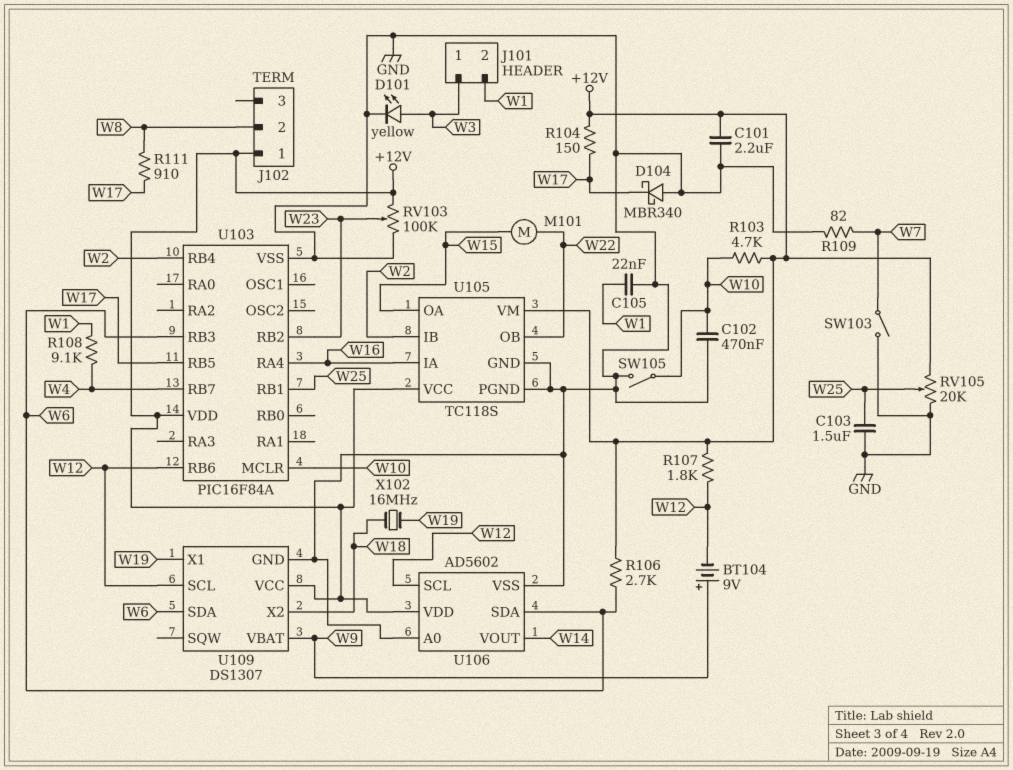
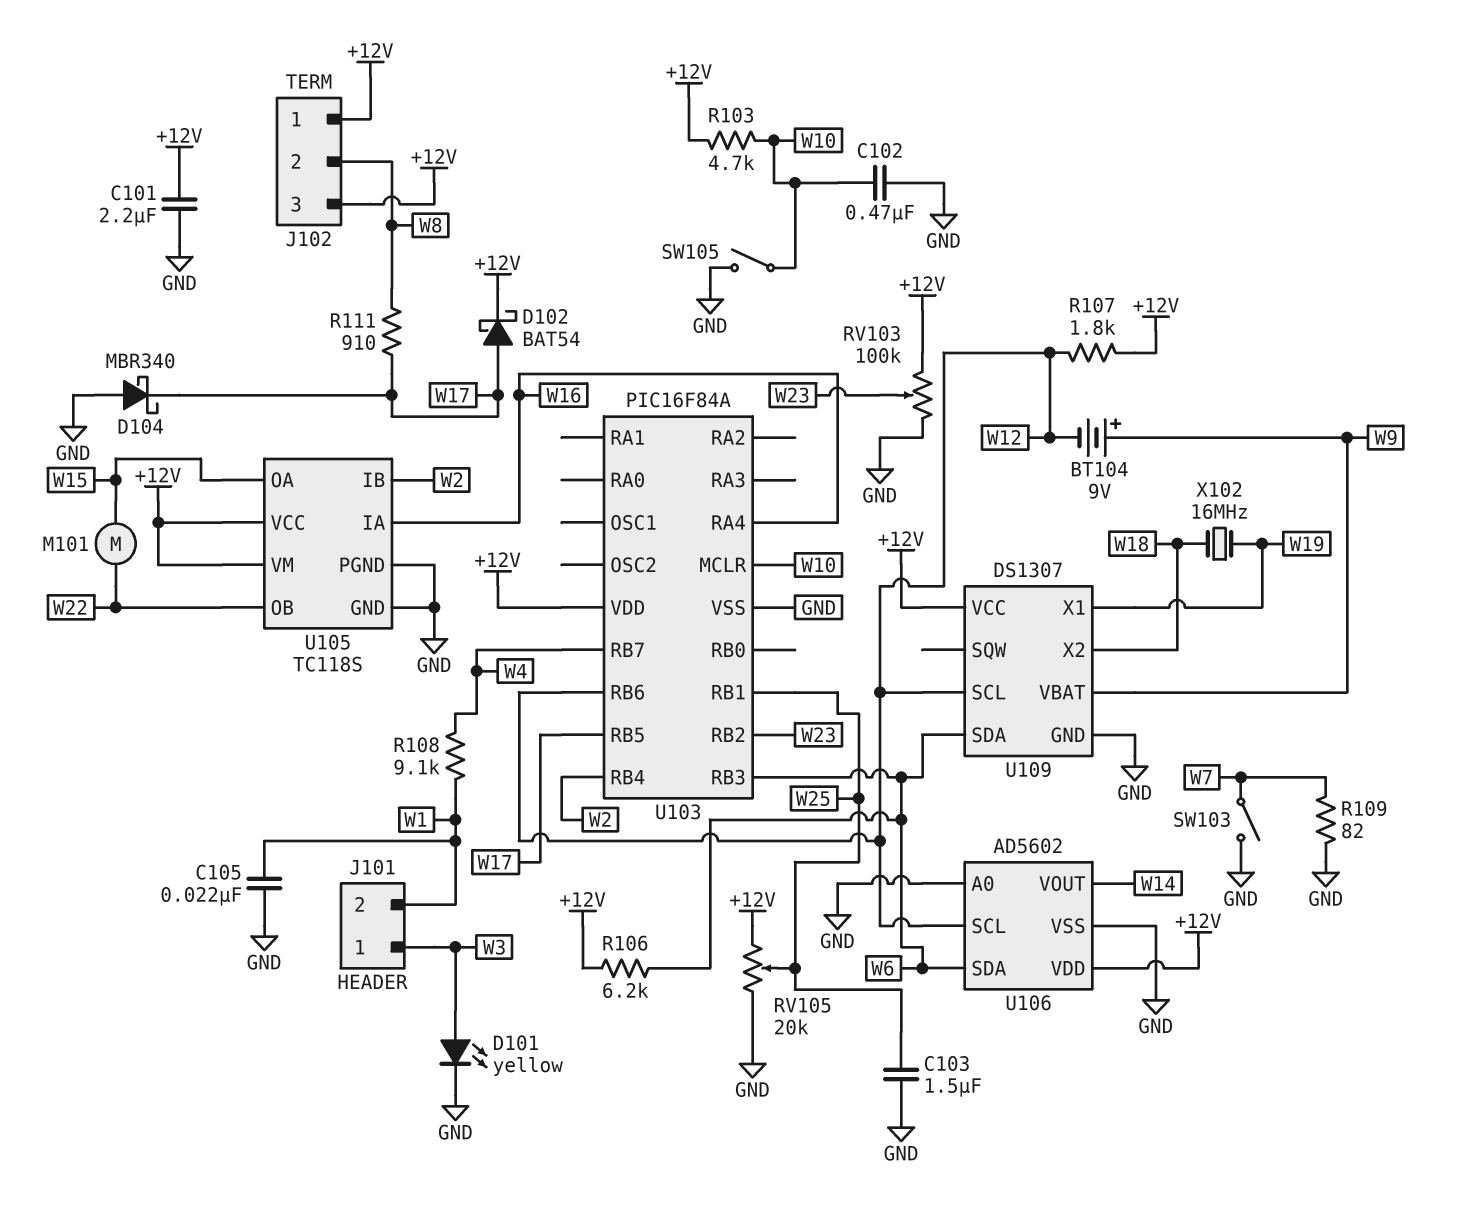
D102: none -> schottky BAT54 (A W17, K +12V)
J102 pin 3: none -> +12V
R104: 150 (+12V, W17) -> none
R106: 2.7k (+12V, W6) -> 6.2k (+12V, W6)

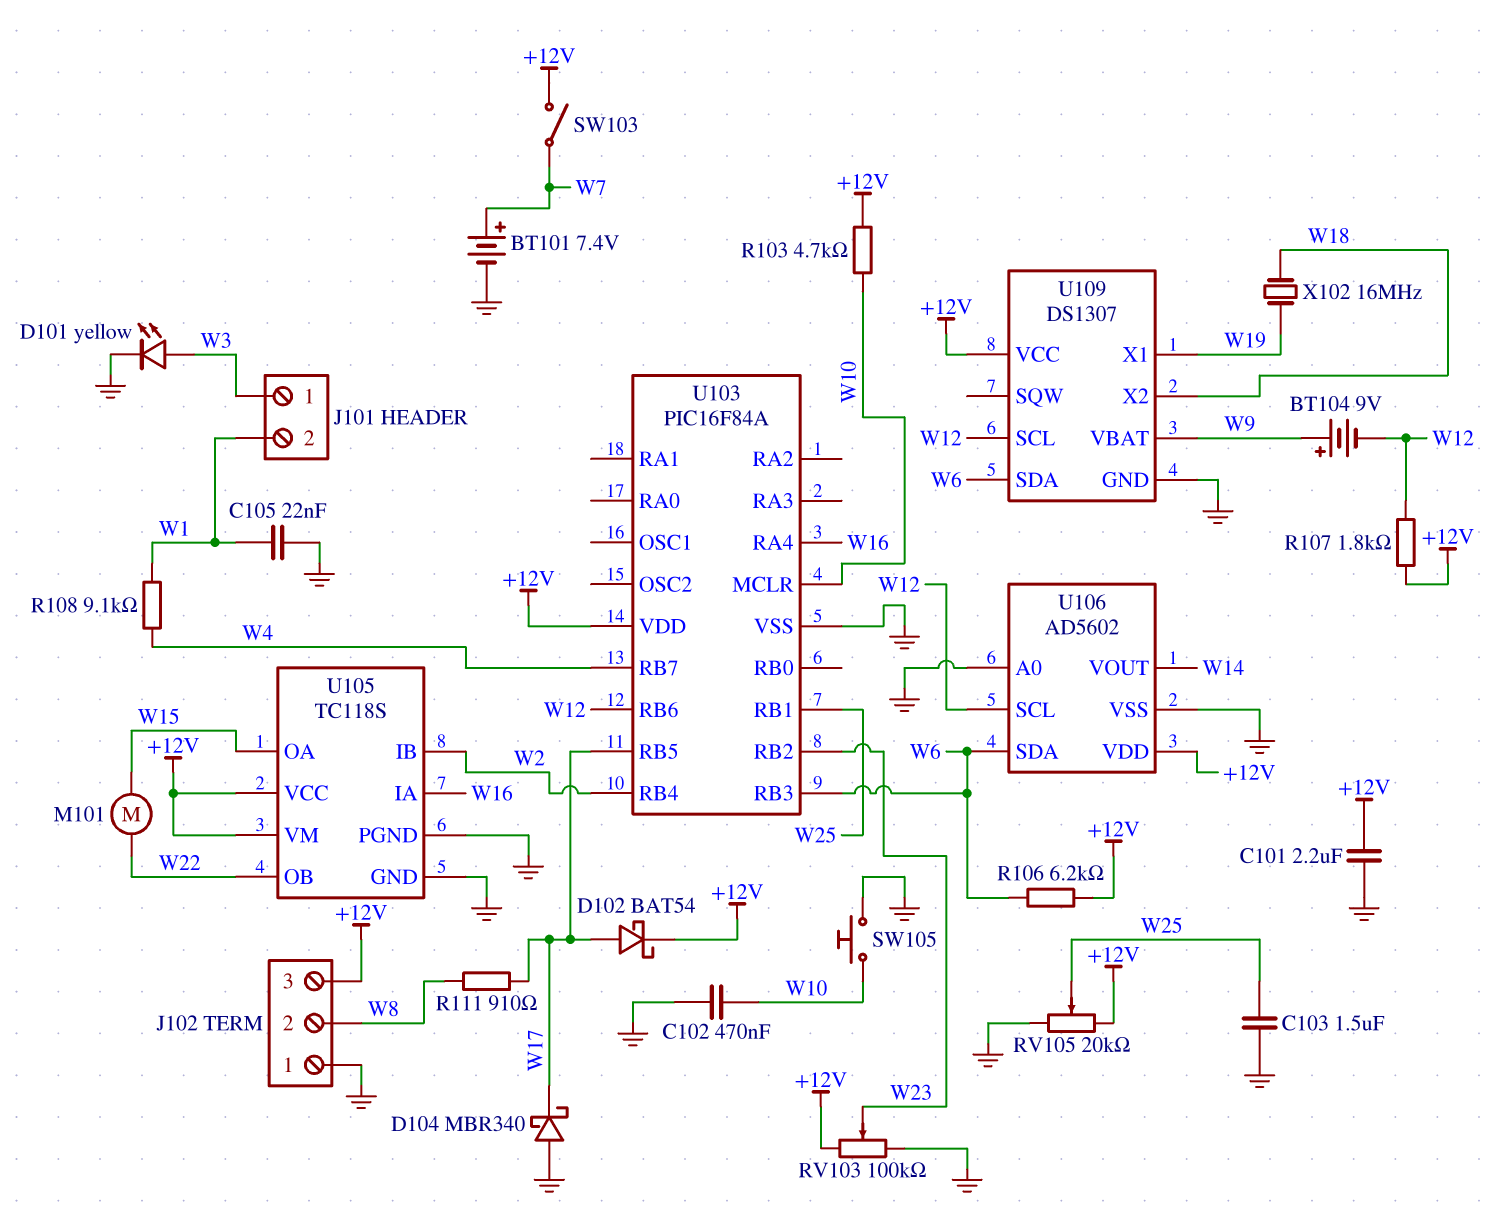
BT101: none -> 7.4V (plus W7, minus GND)
J102 pin 1: +12V -> GND
R109: 82 (GND, W7) -> none
SW103: switch (GND, W7) -> switch (+12V, W7)
SW105: switch (GND, W10) -> button (GND, W10)

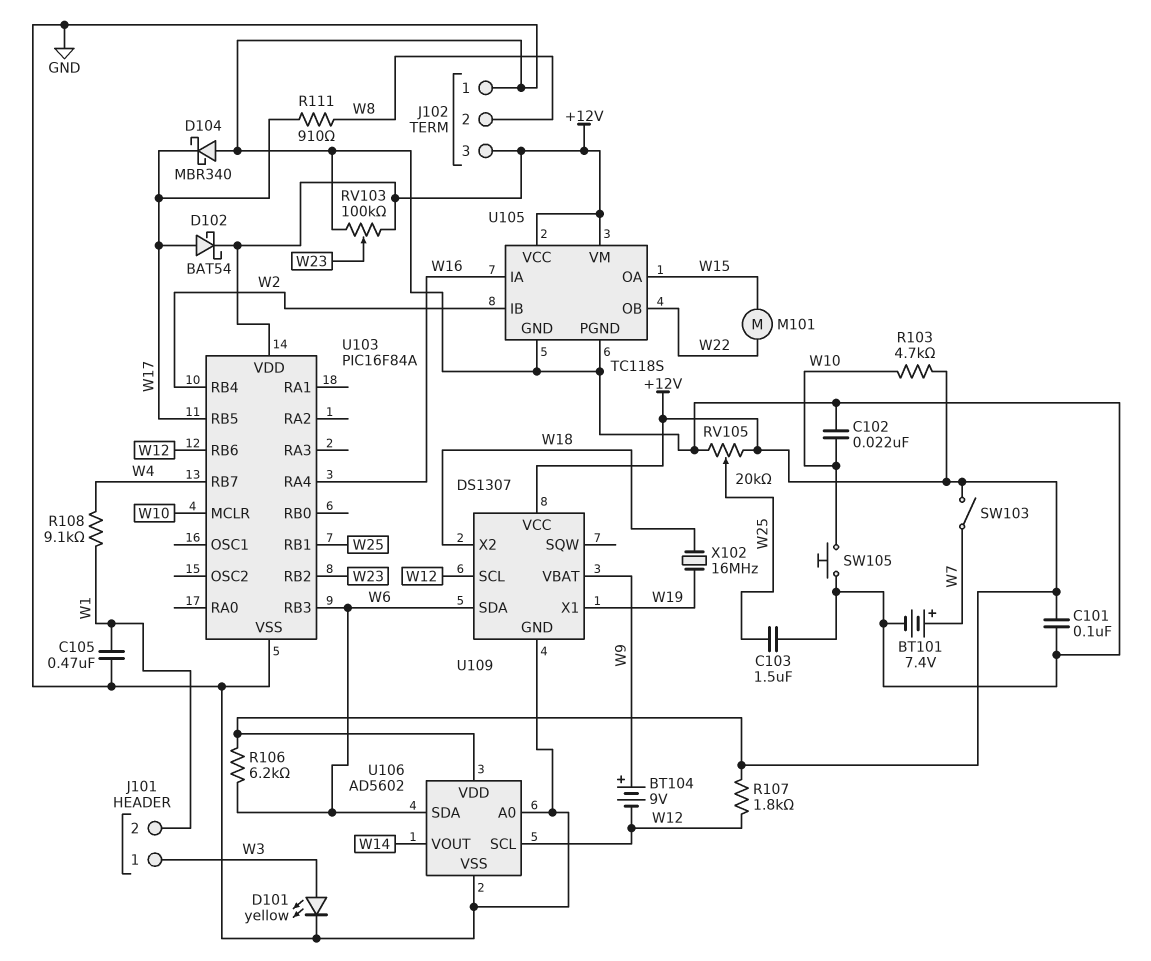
C101: 2.2uF (+12V, GND) -> 100nF (+12V, GND)
C102: 470nF (GND, W10) -> 22nF (GND, W10)
C105: 22nF (GND, W1) -> 470nF (GND, W1)

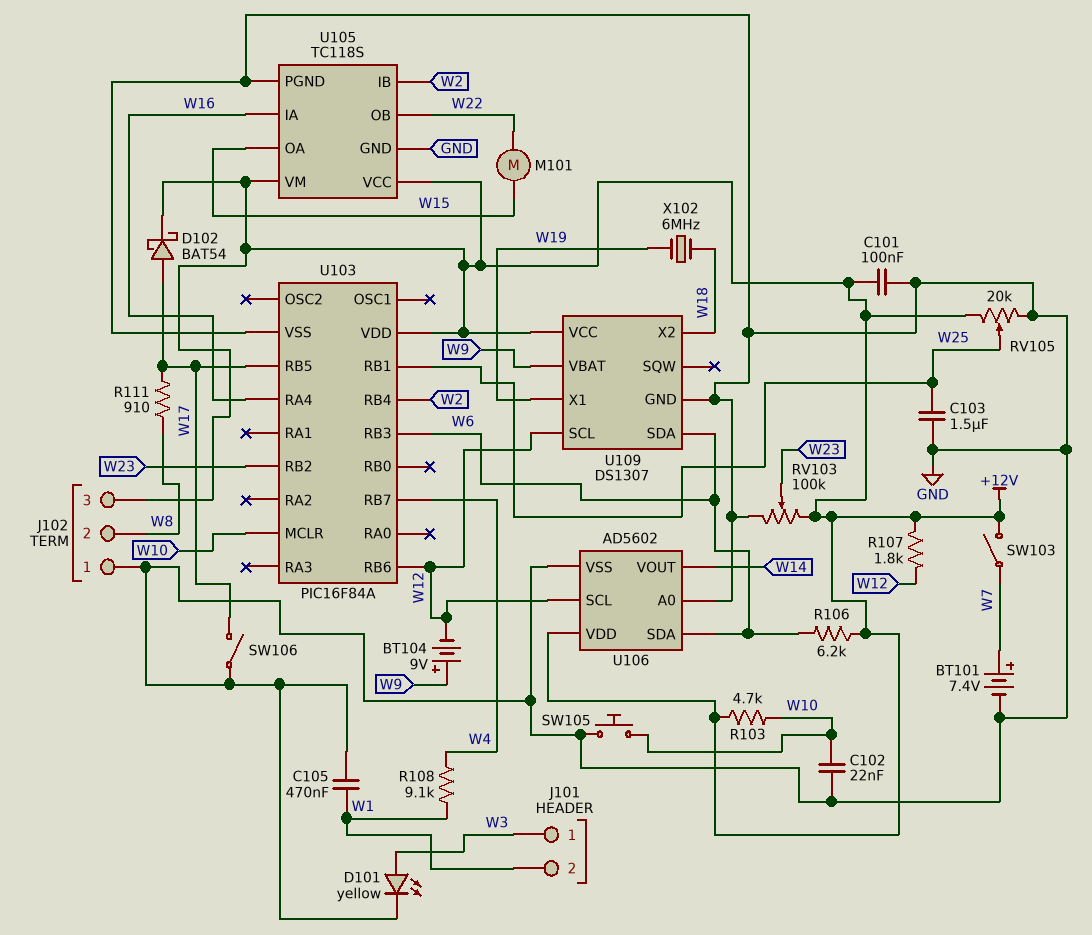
D104: schottky MBR340 (A GND, K W17) -> none
SW106: none -> switch (GND, W17)
X102: 16MHz (W18, W19) -> 6MHz (W18, W19)

